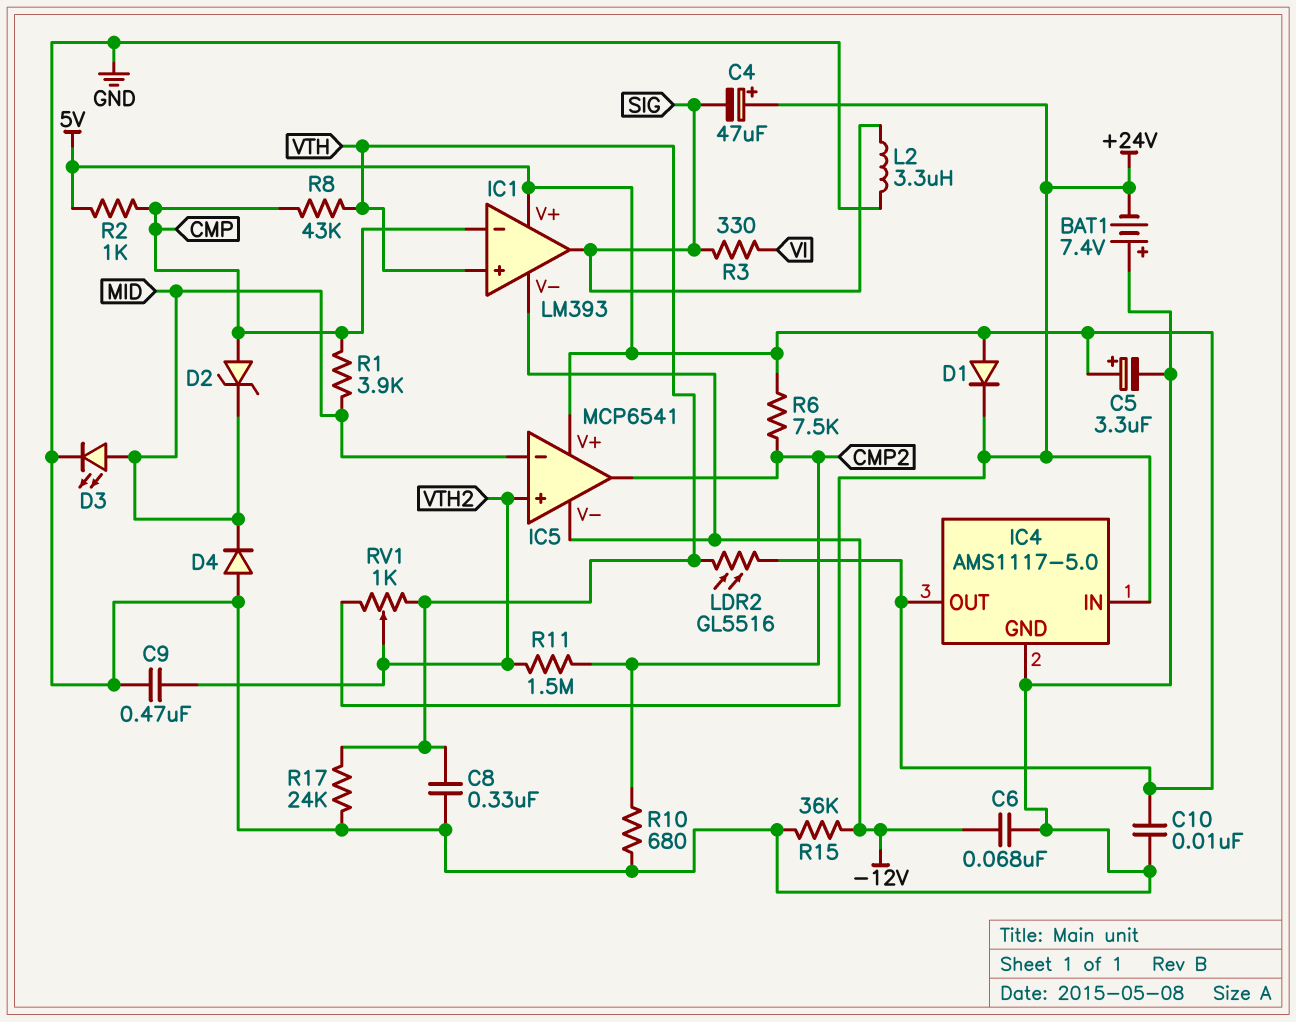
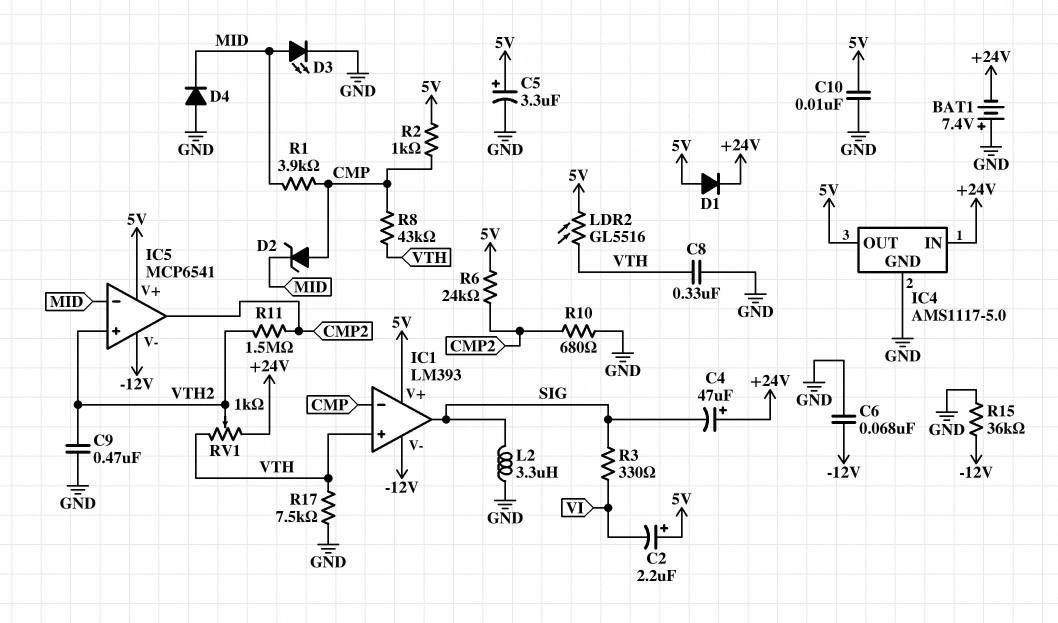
C2: none -> 2.2uF (plus 5V, minus VI)
R6: 7.5k (5V, CMP2) -> 24k (5V, CMP2)
R17: 24k (GND, VTH) -> 7.5k (GND, VTH)

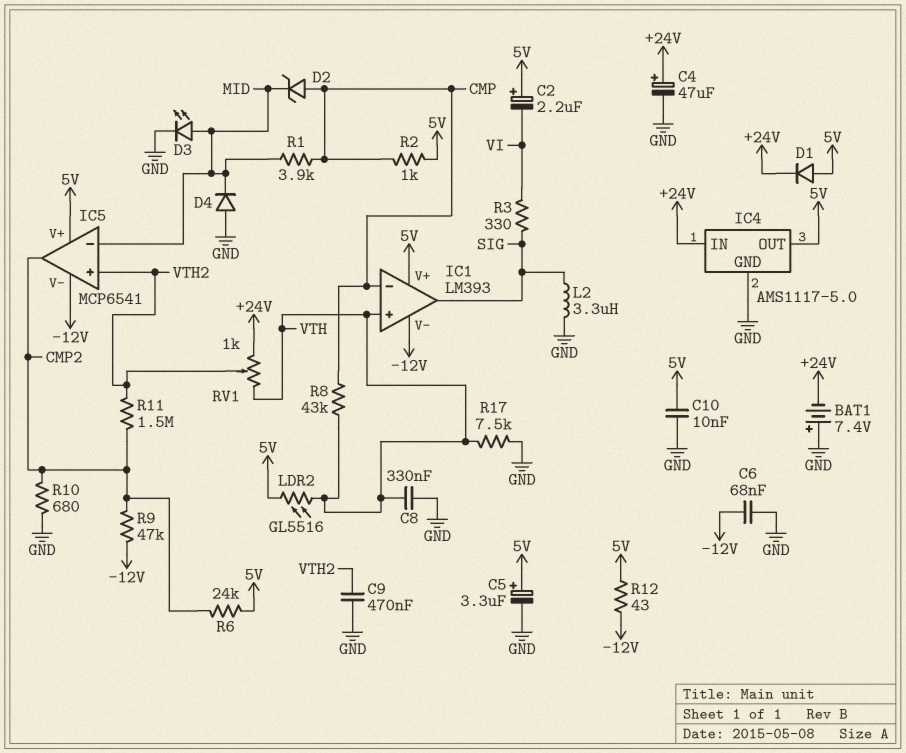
C4: 47uF (plus +24V, minus SIG) -> 47uF (plus +24V, minus GND)
R9: none -> 47k (-12V, CMP2)
R12: none -> 43 (-12V, 5V)
R15: 36k (-12V, GND) -> none

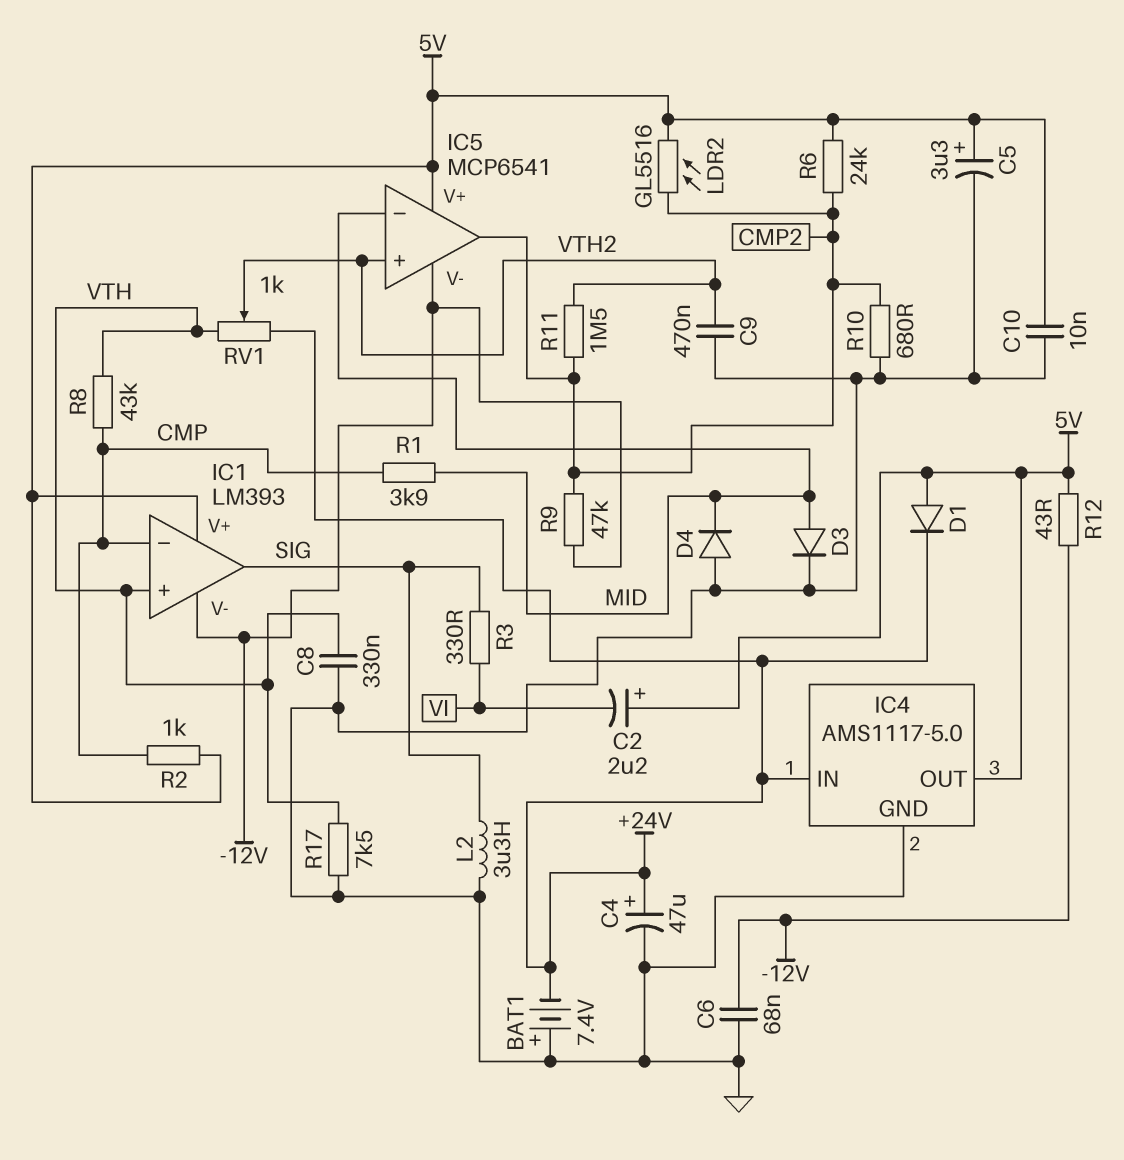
D2: zener (A CMP, K MID) -> none
D3: LED (A MID, K GND) -> diode (A MID, K GND)
LDR2: GL5516 (5V, VTH) -> GL5516 (5V, CMP2)

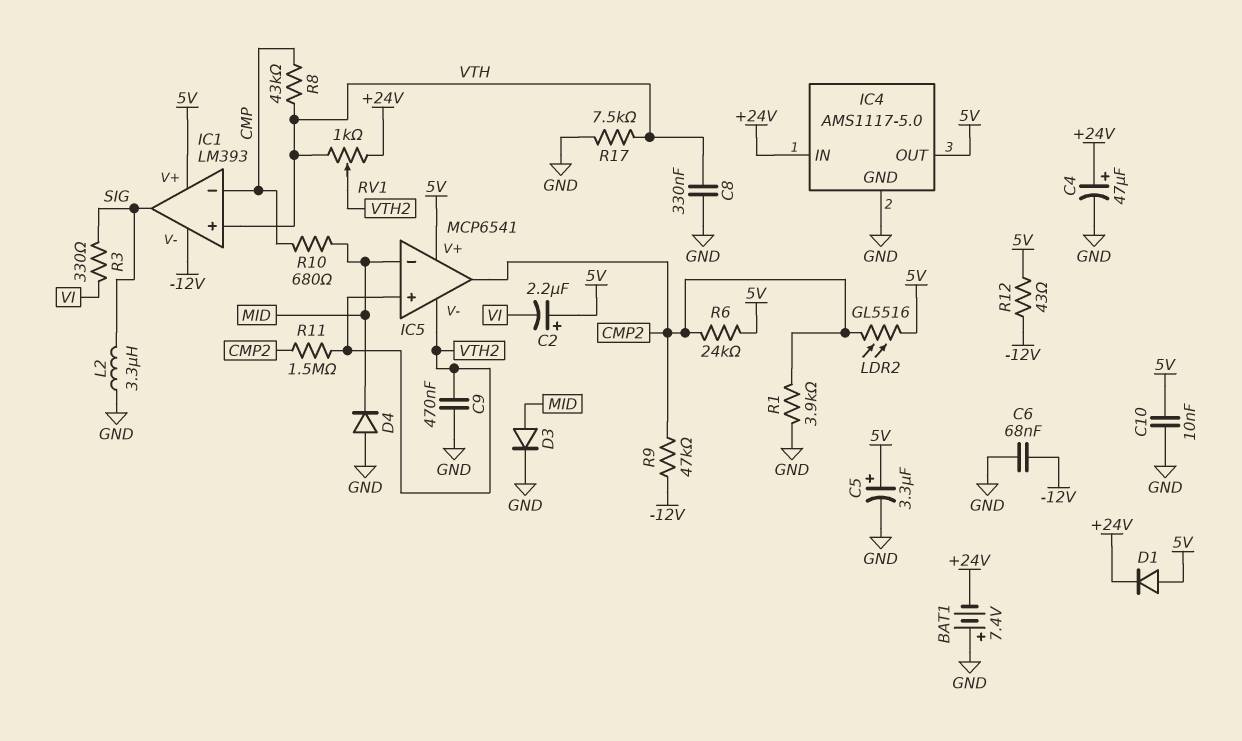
IC5 pin V-: -12V -> VTH2
R1: 3.9k (CMP, MID) -> 3.9k (CMP2, GND)
R2: 1k (5V, CMP) -> none
R10: 680 (CMP2, GND) -> 680 (CMP, MID)

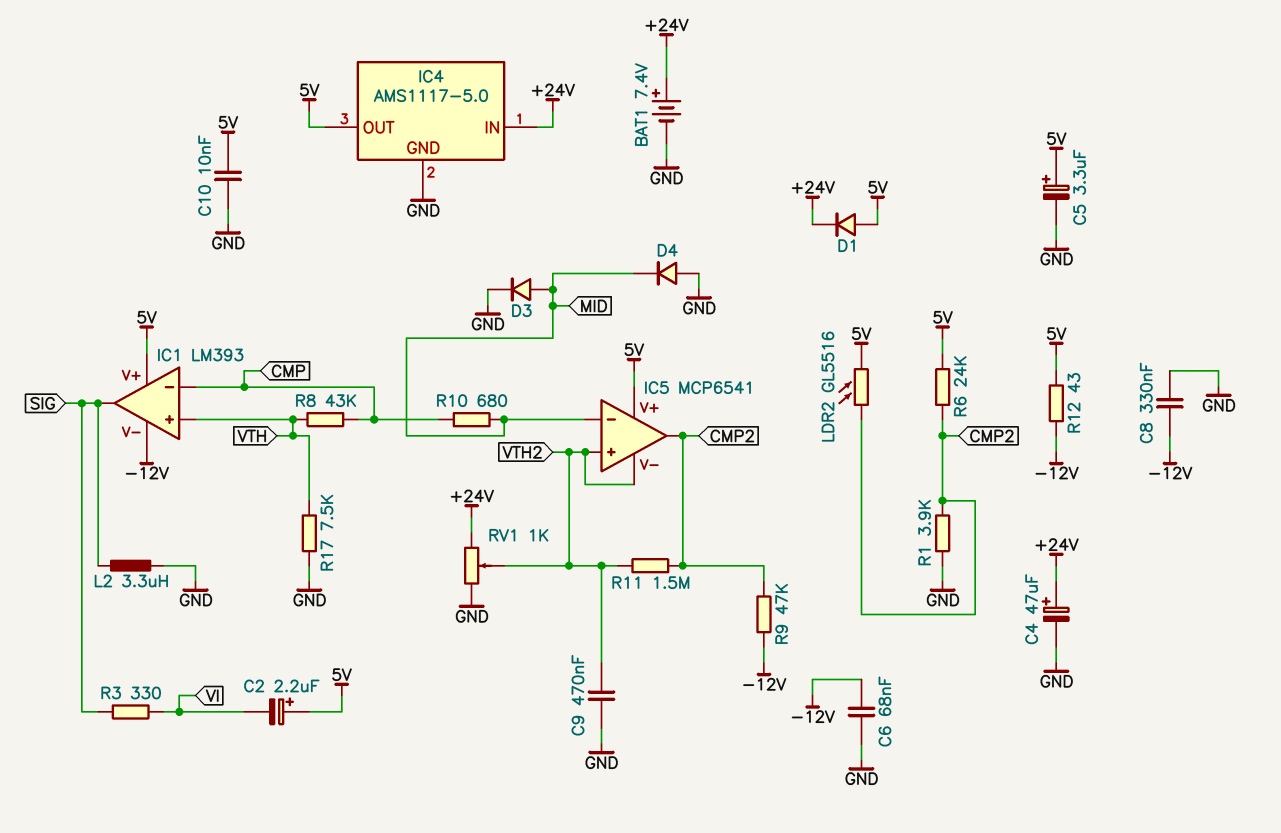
BAT1: 7.4V (plus GND, minus +24V) -> 7.4V (plus +24V, minus GND)
C8: 330nF (GND, VTH) -> 330nF (-12V, GND)
RV1: 1k (+24V, VTH, wiper VTH2) -> 1k (+24V, GND, wiper VTH2)

